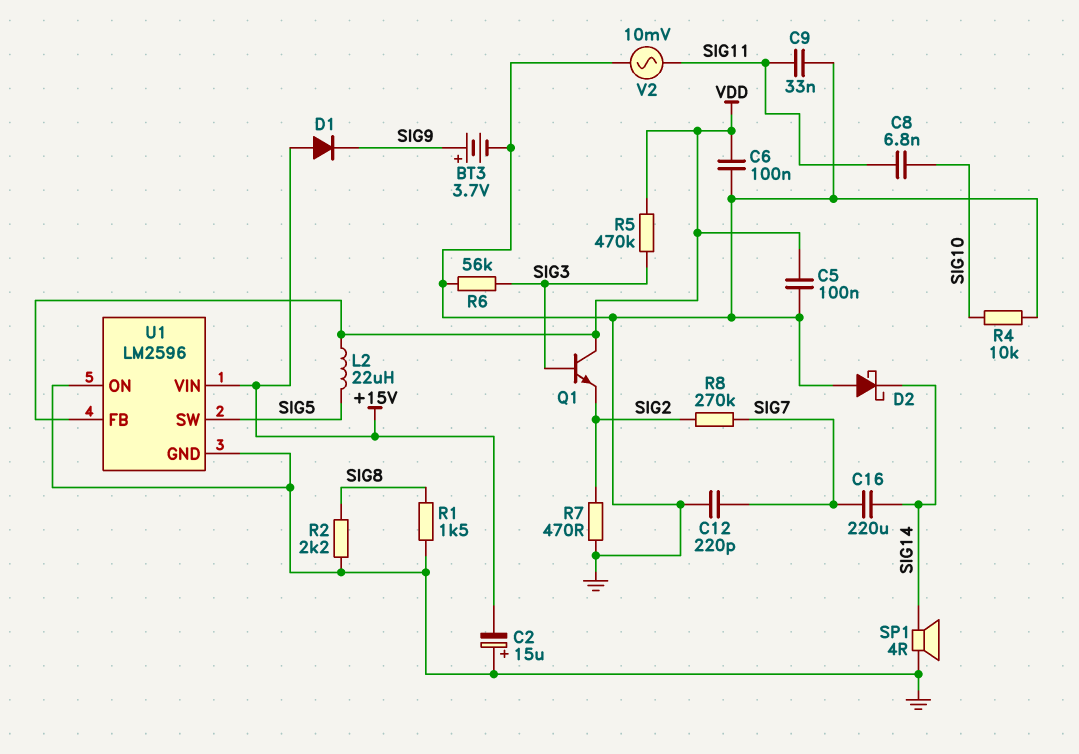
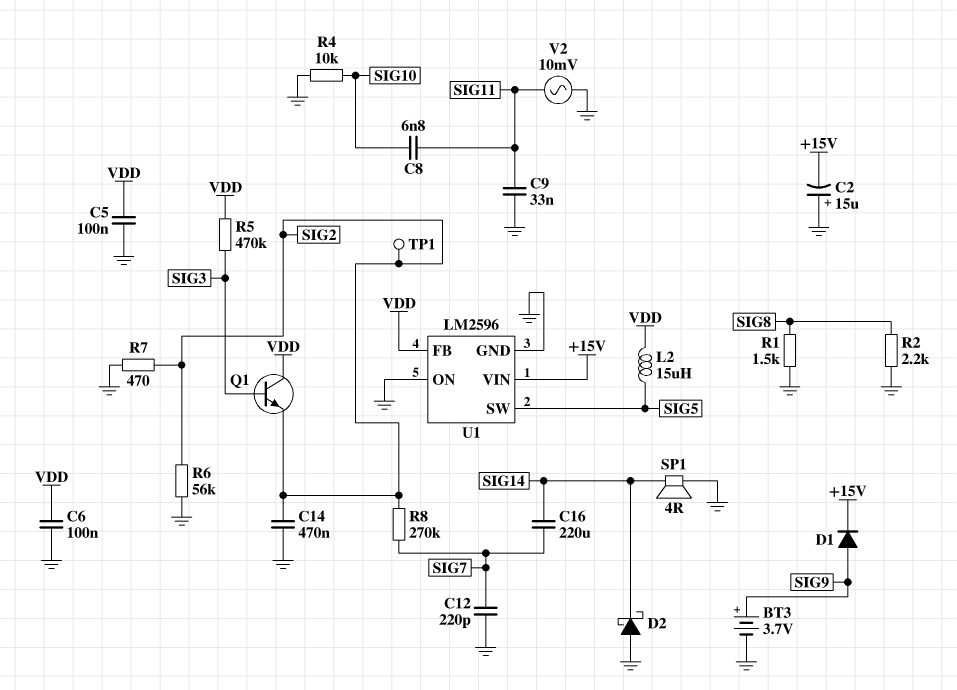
C14: none -> 470nF (GND, SIG2)
D1: diode (A +15V, K SIG9) -> diode (A SIG9, K +15V)
L2: 22uH (SIG5, VDD) -> 15uH (SIG5, VDD)
R6: 56k (GND, SIG3) -> 56k (GND, SIG2)
TP1: none -> test point (SIG2)

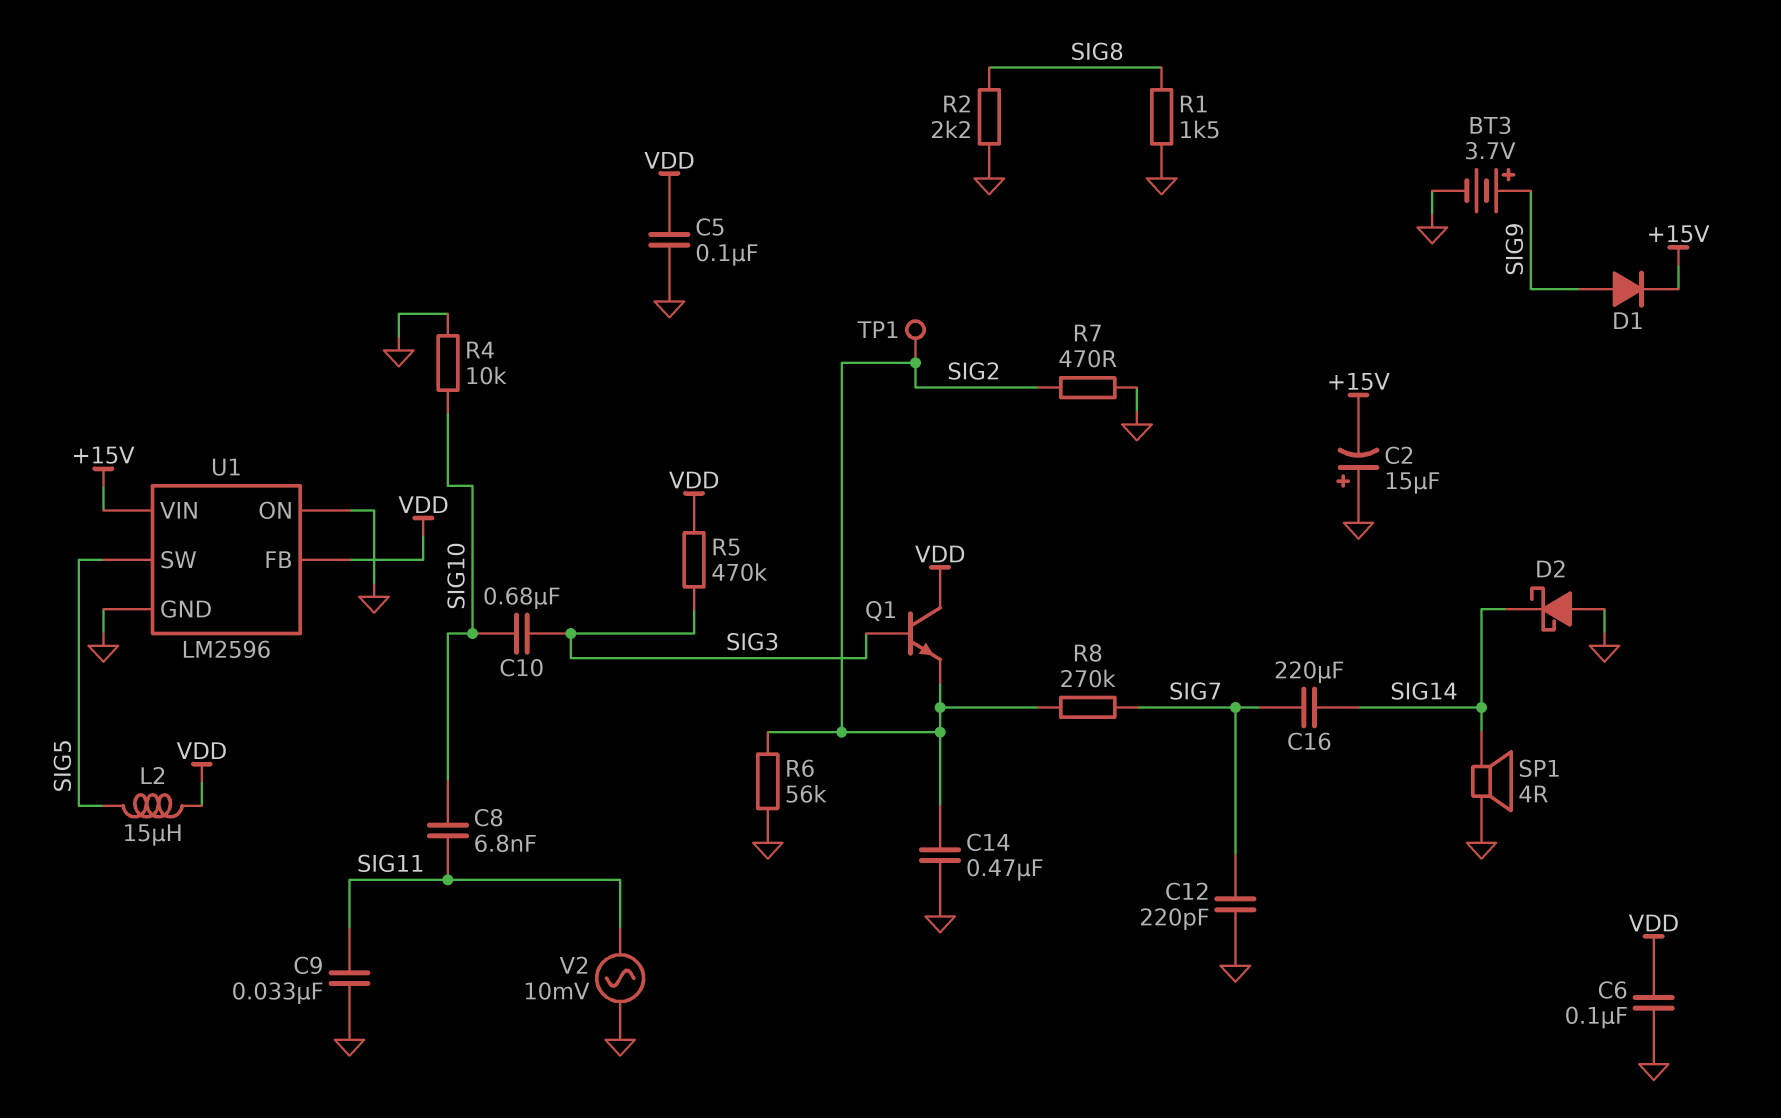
C10: none -> 680nF (SIG3, SIG10)

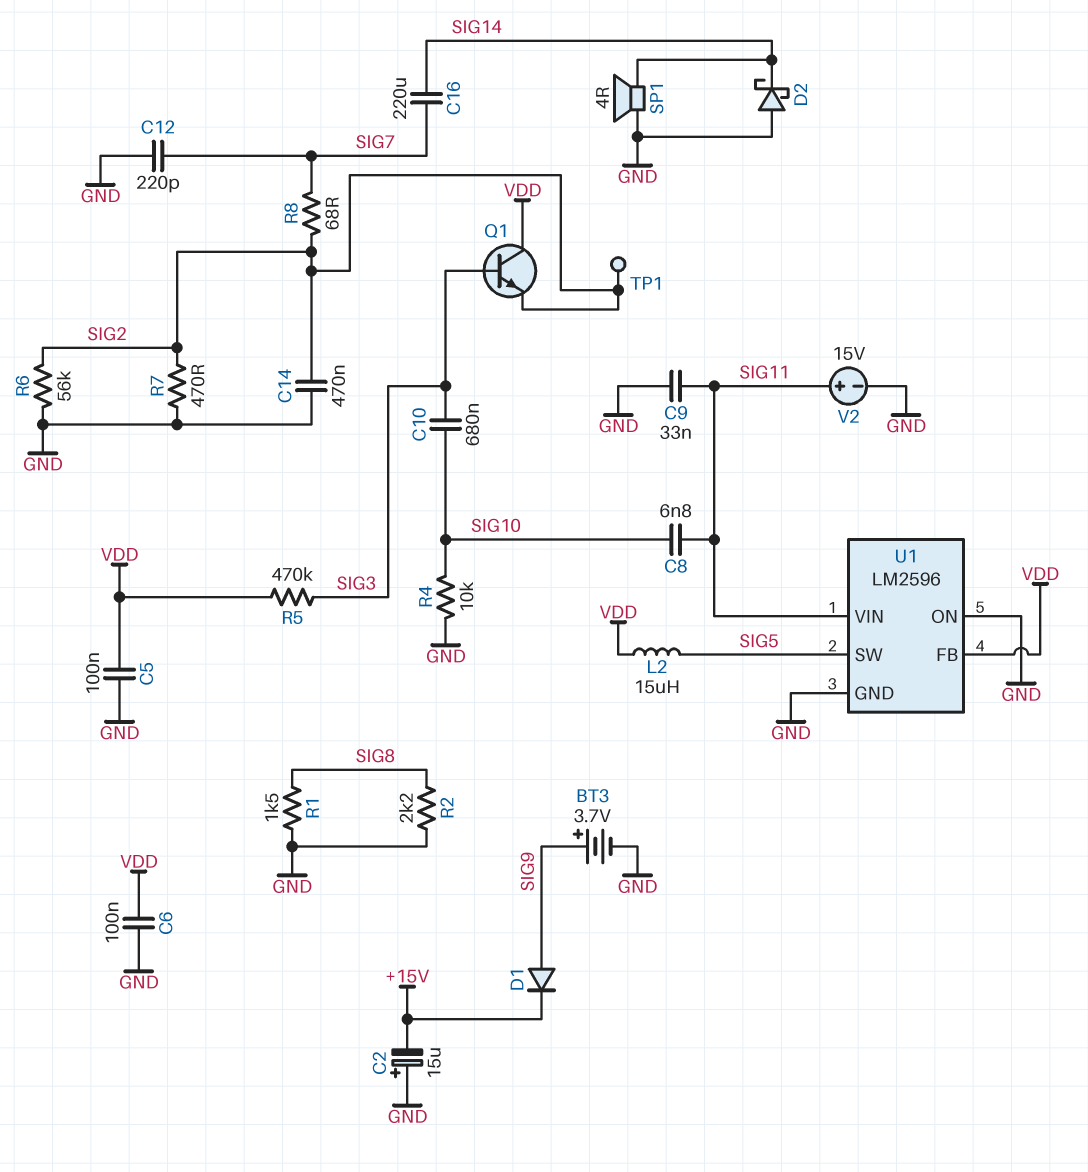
R8: 270k (SIG2, SIG7) -> 68 (SIG2, SIG7)
U1 pin VIN: +15V -> SIG11
V2: AC 10mV (GND, SIG11) -> 15V (plus SIG11, minus GND)

